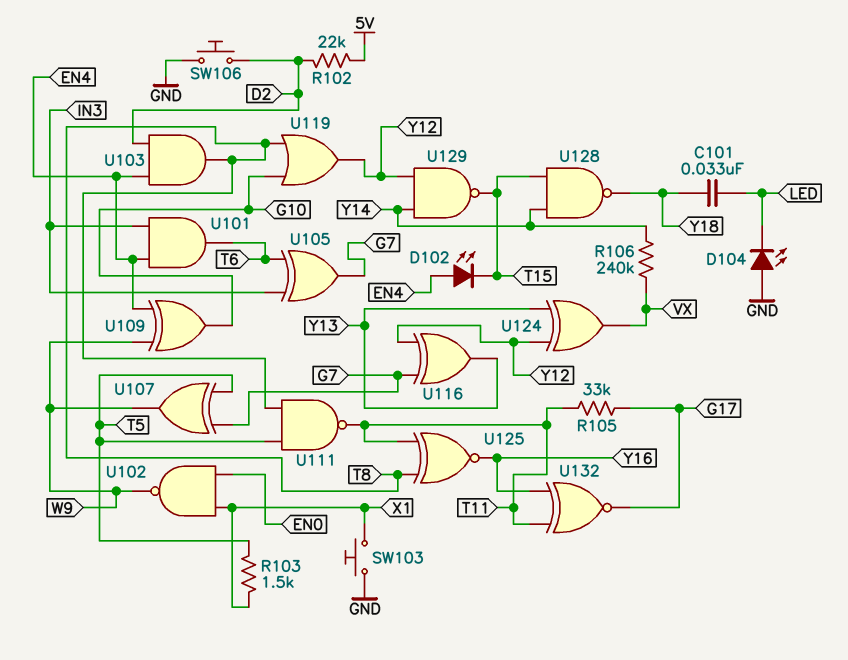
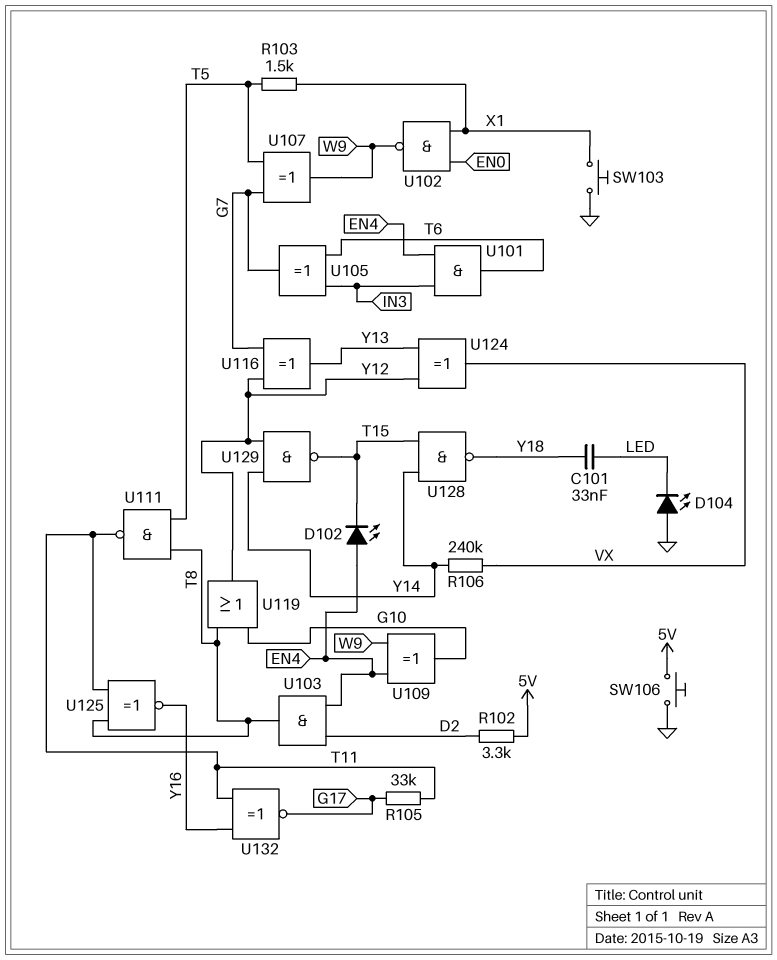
R102: 22k (5V, D2) -> 3.3k (5V, D2)
SW106: button (D2, GND) -> button (5V, GND)

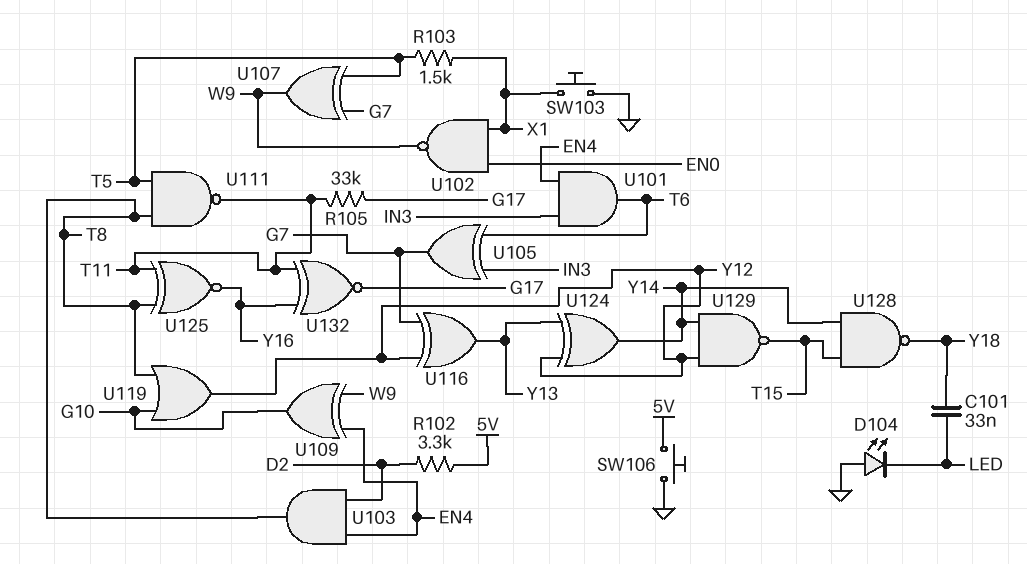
D102: LED (A EN4, K T15) -> none
R106: 240k (VX, Y14) -> none
U124: XOR (in Y12, in Y13, out VX) -> XOR (in Y12, in Y13, out Y14)

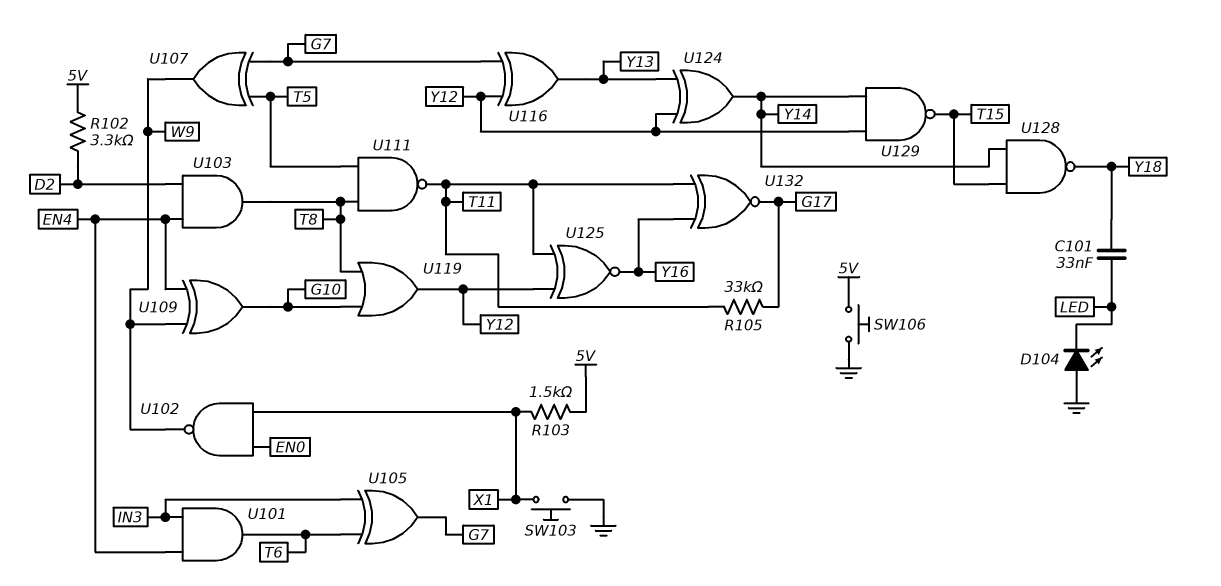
R103: 1.5k (T5, X1) -> 1.5k (5V, X1)
U125: XNOR (in T8, in T11, out Y16) -> XNOR (in T11, in Y12, out Y16)

